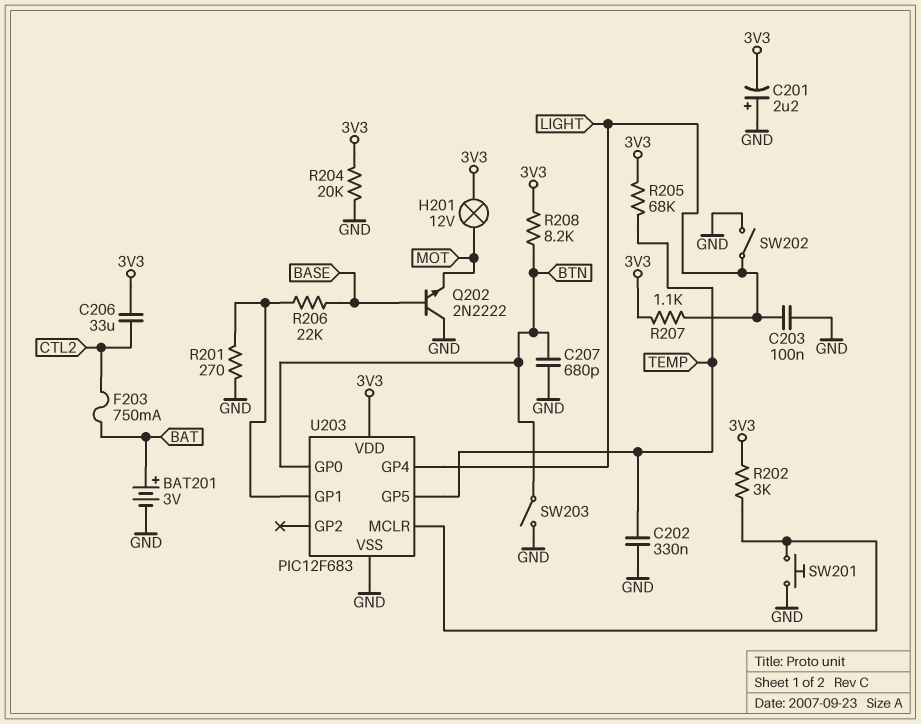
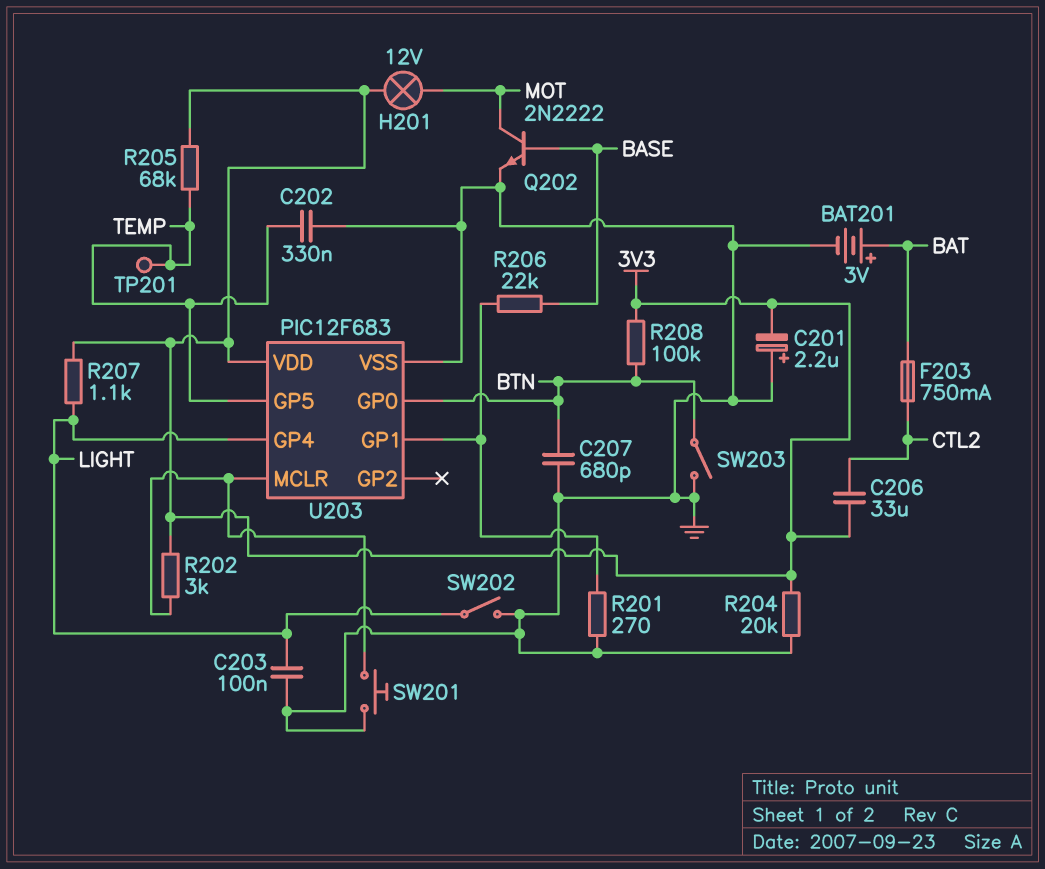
Q202: NPN 2N2222 (B BASE, C GND, E MOT) -> NPN 2N2222 (B BASE, C MOT, E GND)
R208: 8.2k (3V3, BTN) -> 100k (3V3, BTN)
TP201: none -> test point (TEMP)

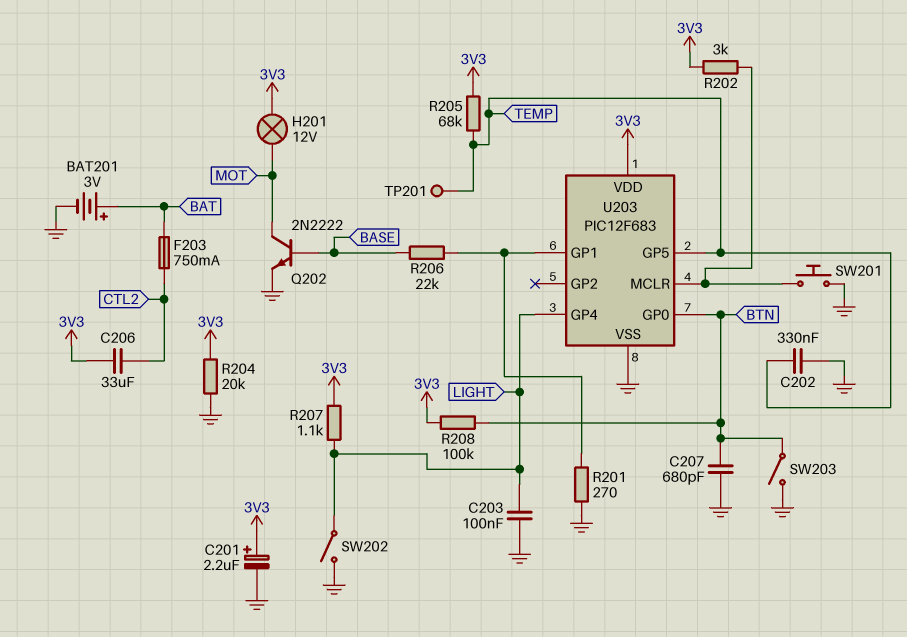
C201: 2.2uF (plus GND, minus 3V3) -> 2.2uF (plus 3V3, minus GND)

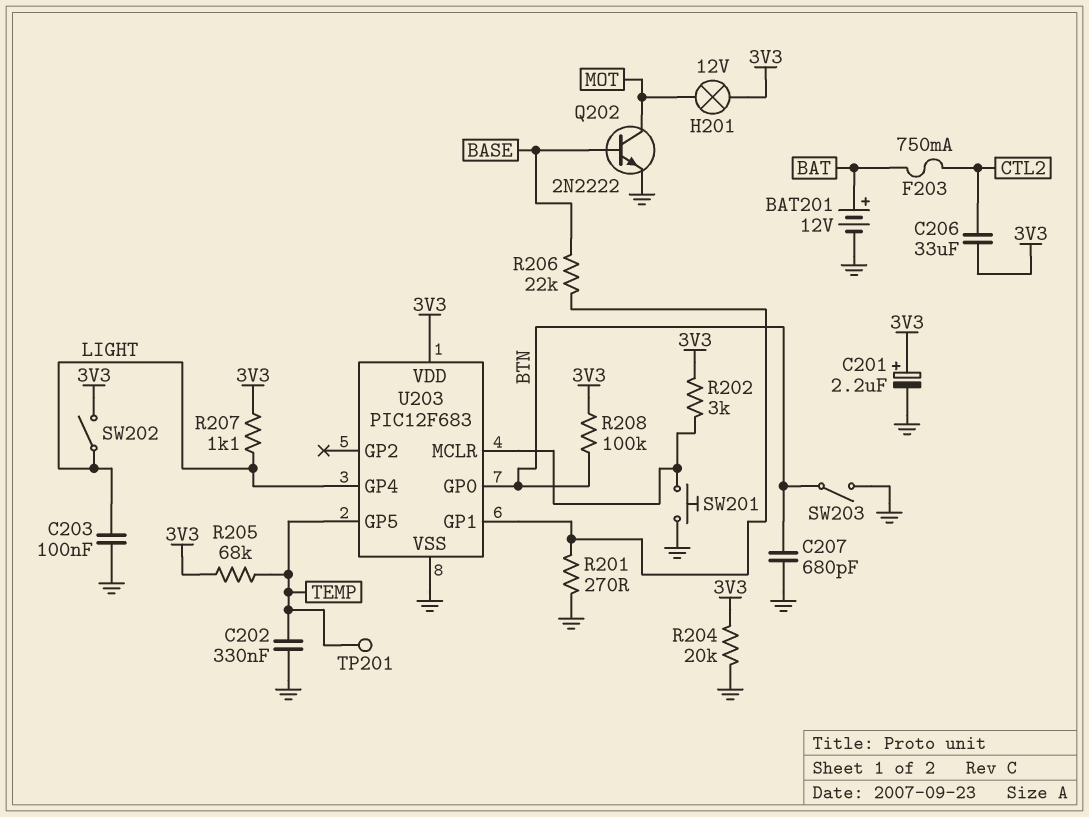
BAT201: 3V (plus BAT, minus GND) -> 12V (plus BAT, minus GND)
SW202: switch (GND, LIGHT) -> switch (3V3, LIGHT)

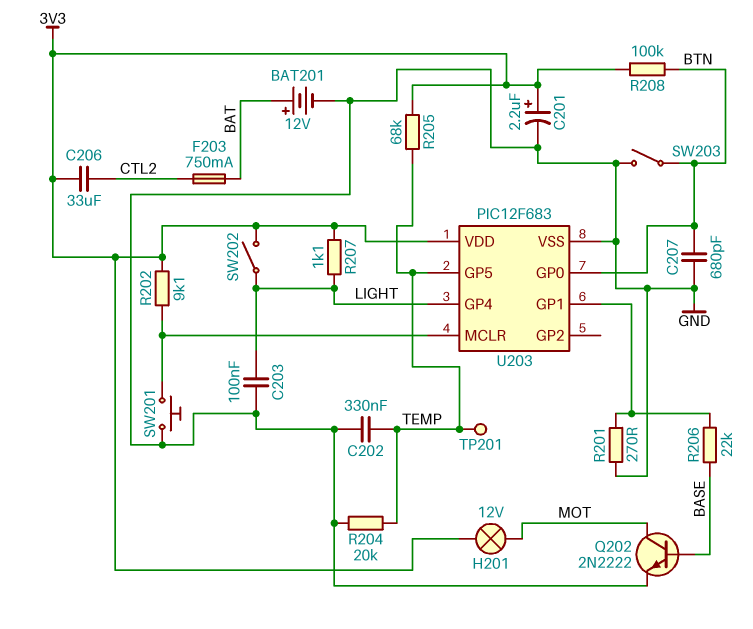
R202: 3k (3V3, U203/MCLR) -> 9.1k (3V3, U203/MCLR)
R204: 20k (3V3, GND) -> 20k (GND, TEMP)

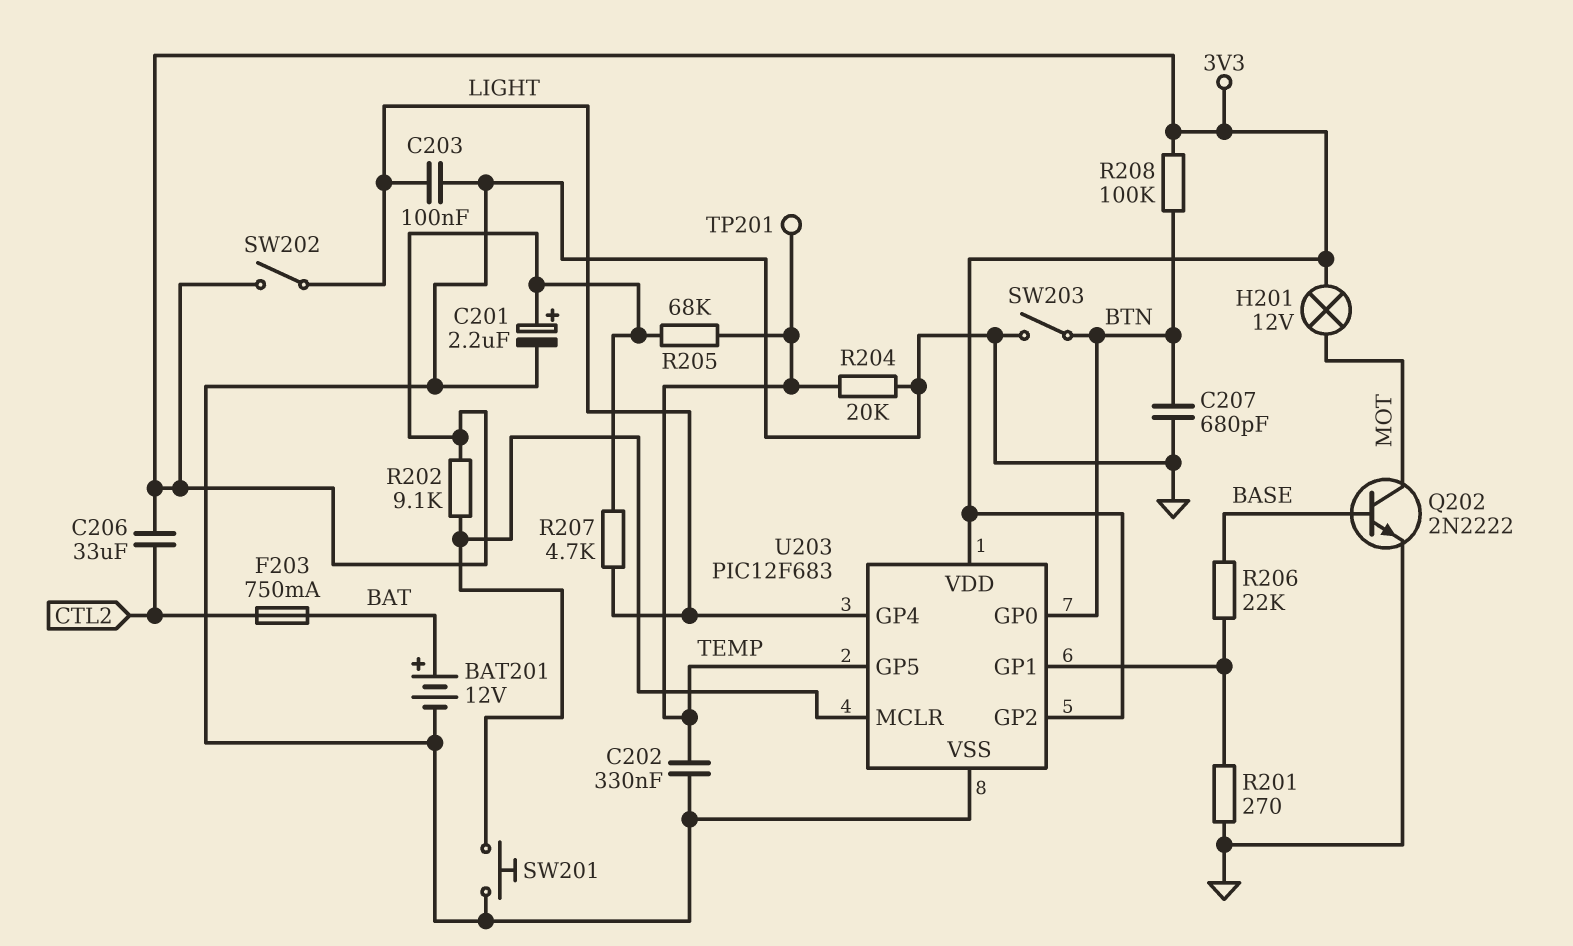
R207: 1.1k (3V3, LIGHT) -> 4.7k (3V3, LIGHT)
U203 pin GP2: none -> 3V3

